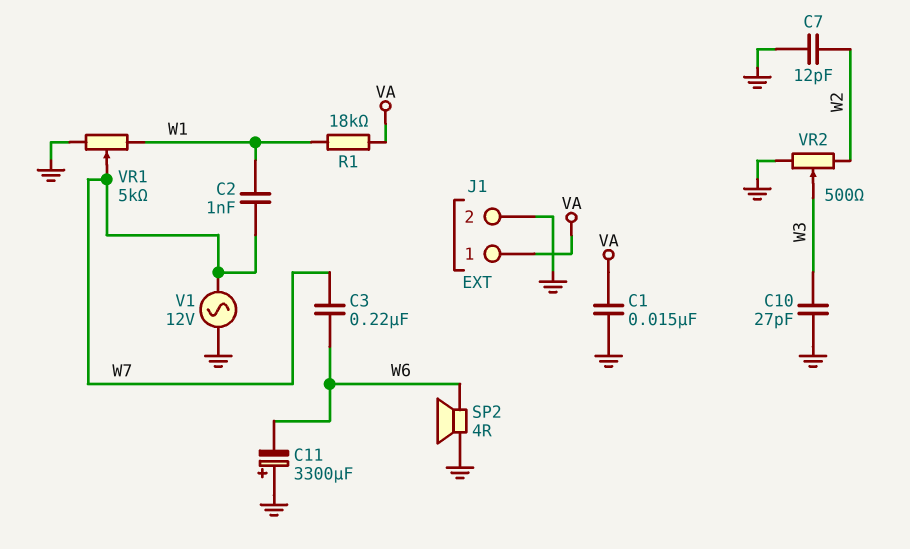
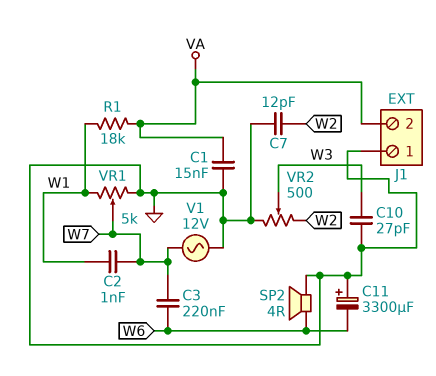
J1 pin 1: VA -> GND
J1 pin 2: GND -> VA

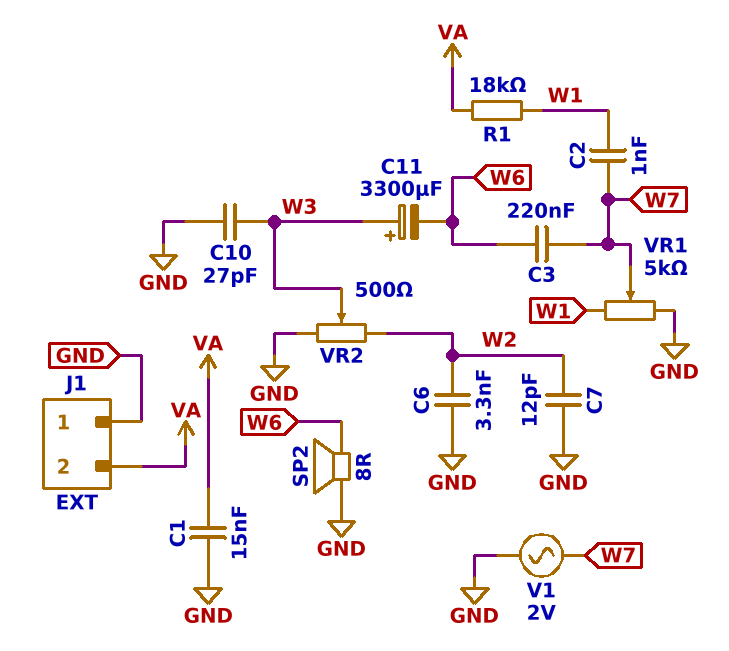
C6: none -> 3.3nF (GND, W2)
C11: 3300uF (plus GND, minus W6) -> 3300uF (plus W3, minus W6)
SP2: speaker 4R (GND, W6) -> speaker 8R (GND, W6)
V1: AC 12V (GND, W7) -> AC 2V (GND, W7)

